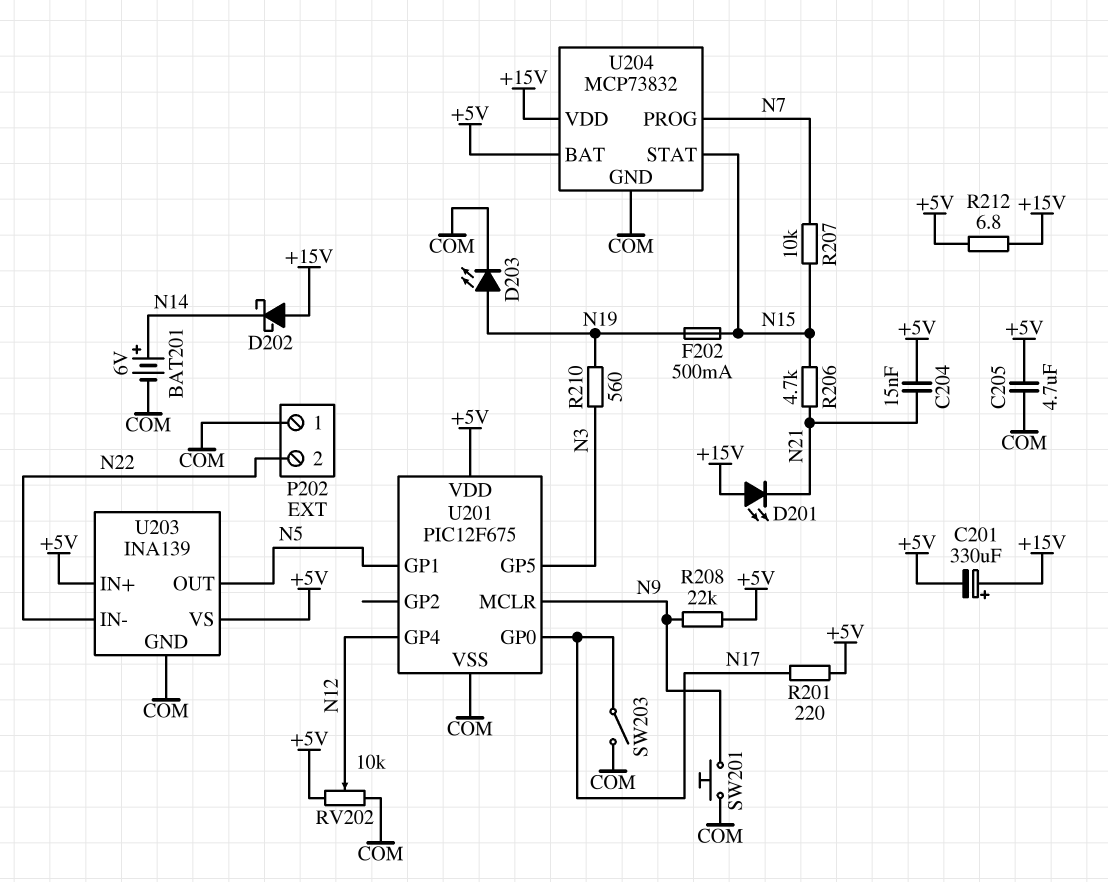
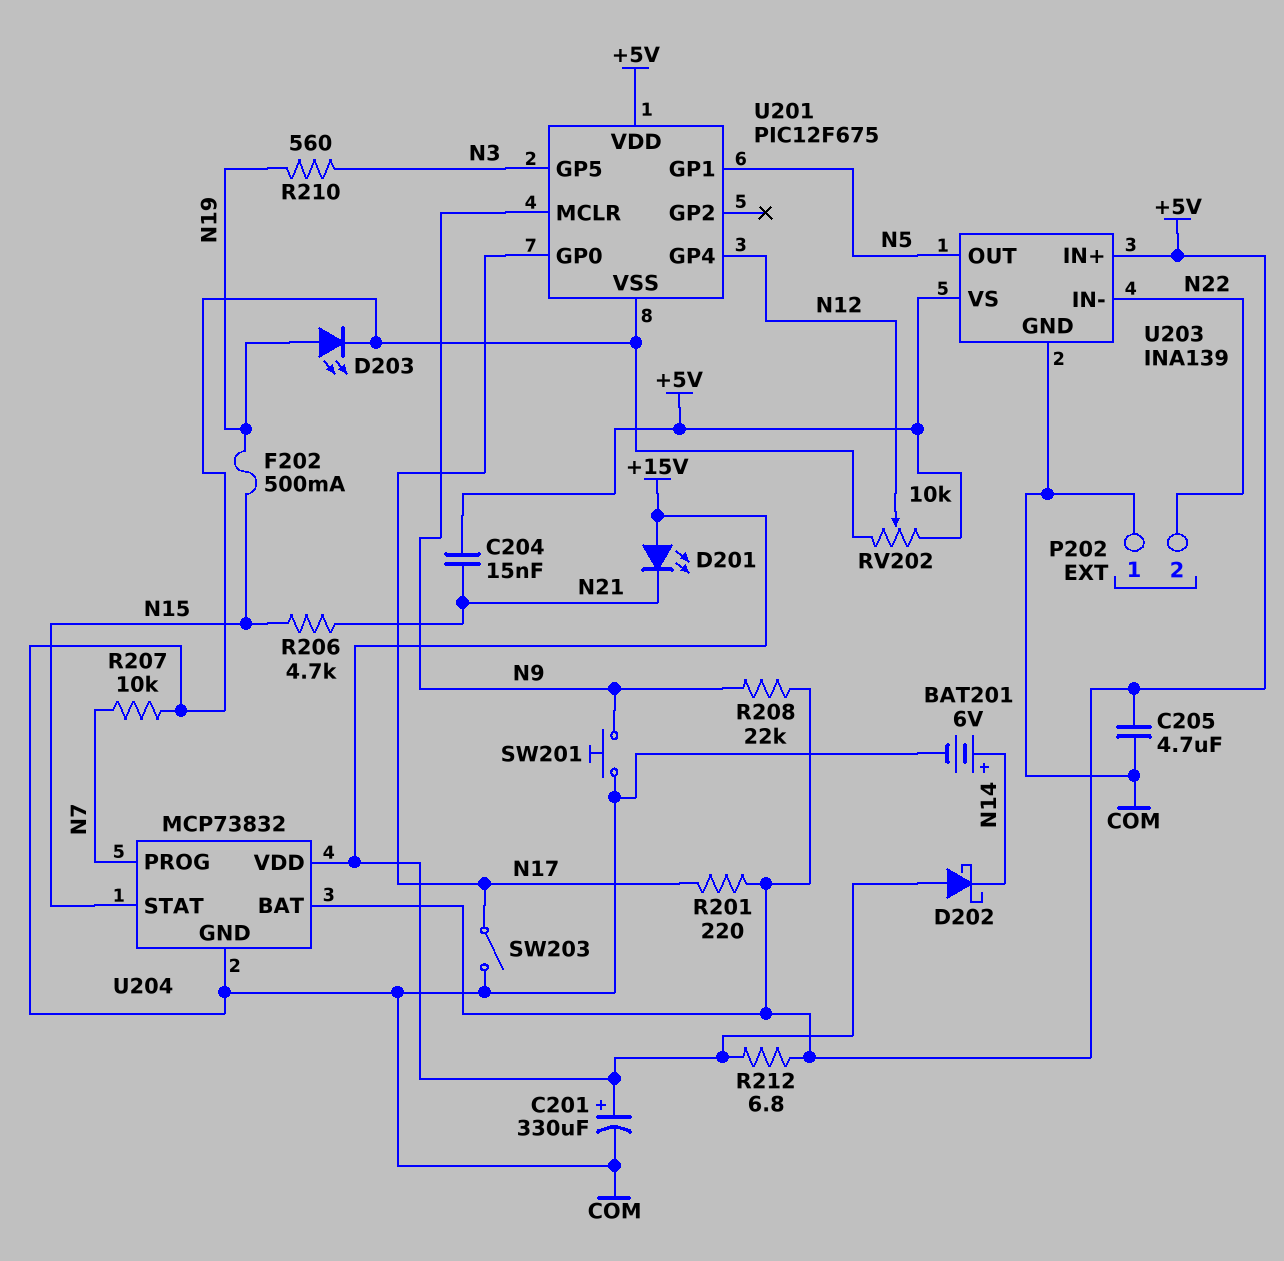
C201: 330uF (plus +15V, minus +5V) -> 330uF (plus +15V, minus COM)
R207: 10k (N7, N15) -> 10k (COM, N7)

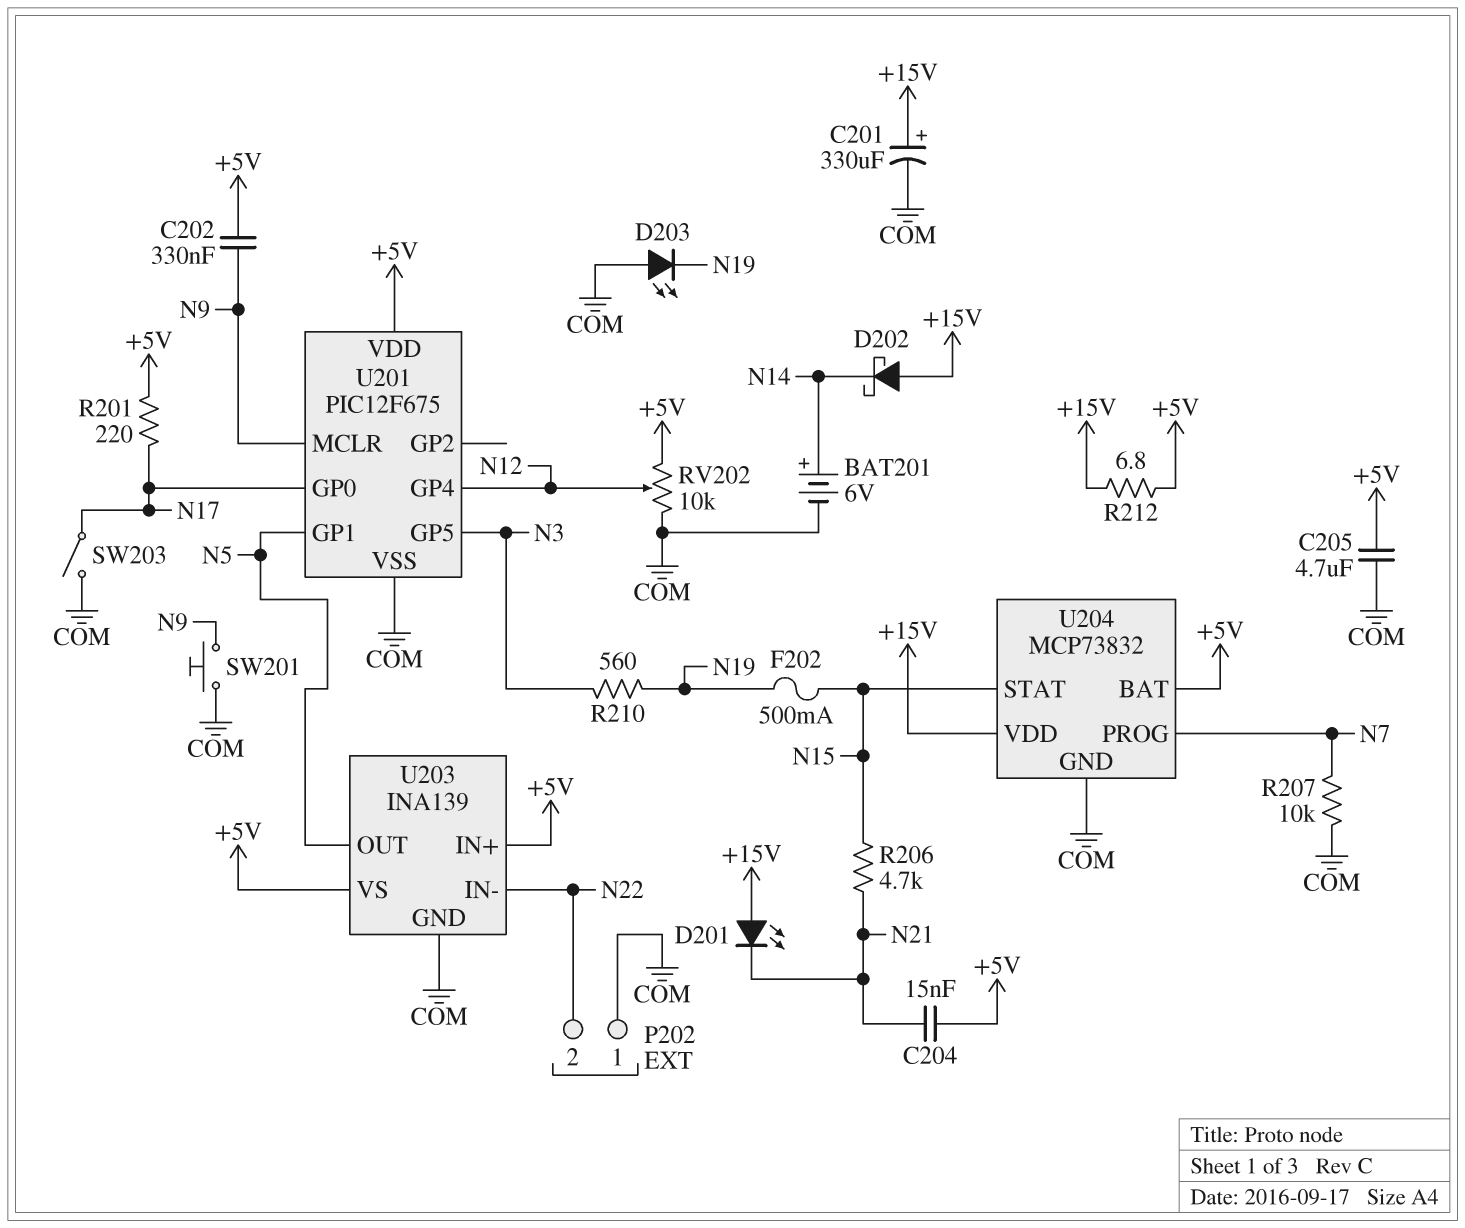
C202: none -> 330nF (+5V, N9)
D203: LED (A N19, K COM) -> LED (A COM, K N19)
R208: 22k (+5V, N9) -> none

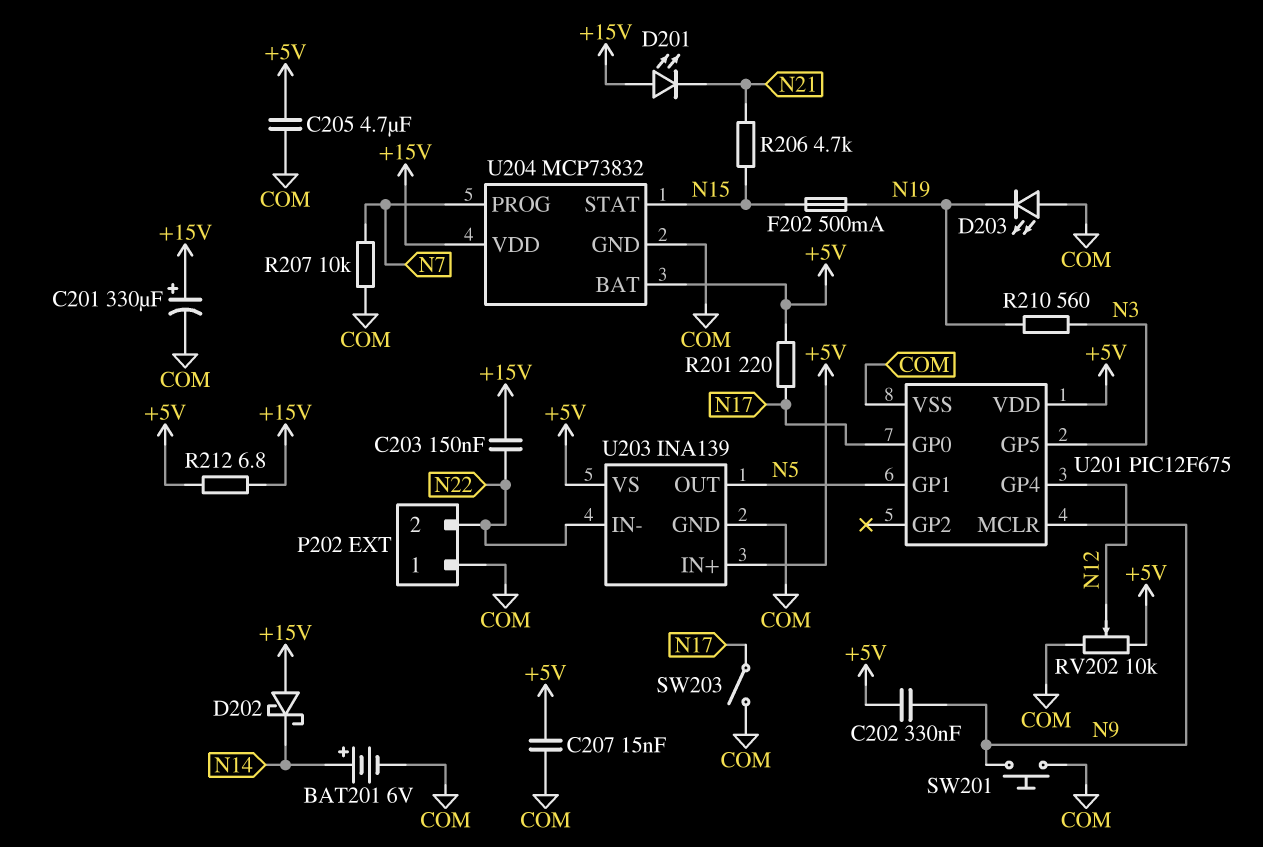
C203: none -> 150nF (+15V, N22)
C204: 15nF (+5V, N21) -> none
C207: none -> 15nF (+5V, COM)

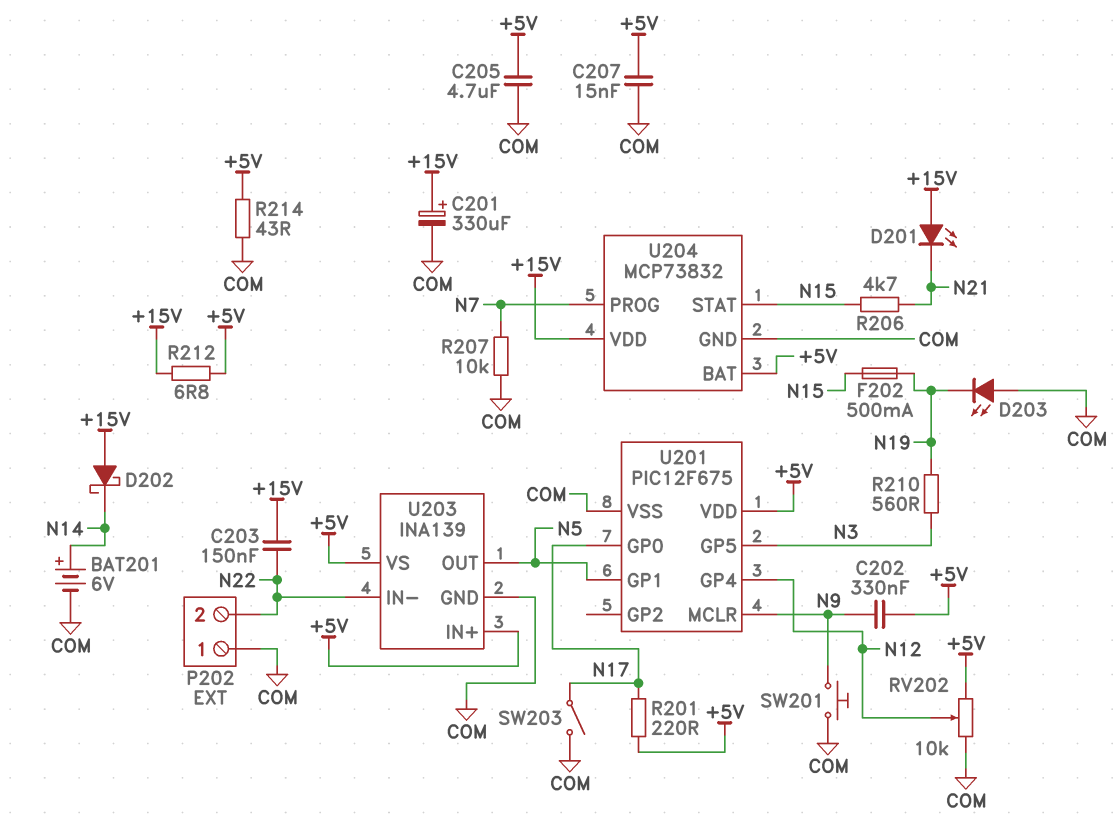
R214: none -> 43 (+5V, COM)

